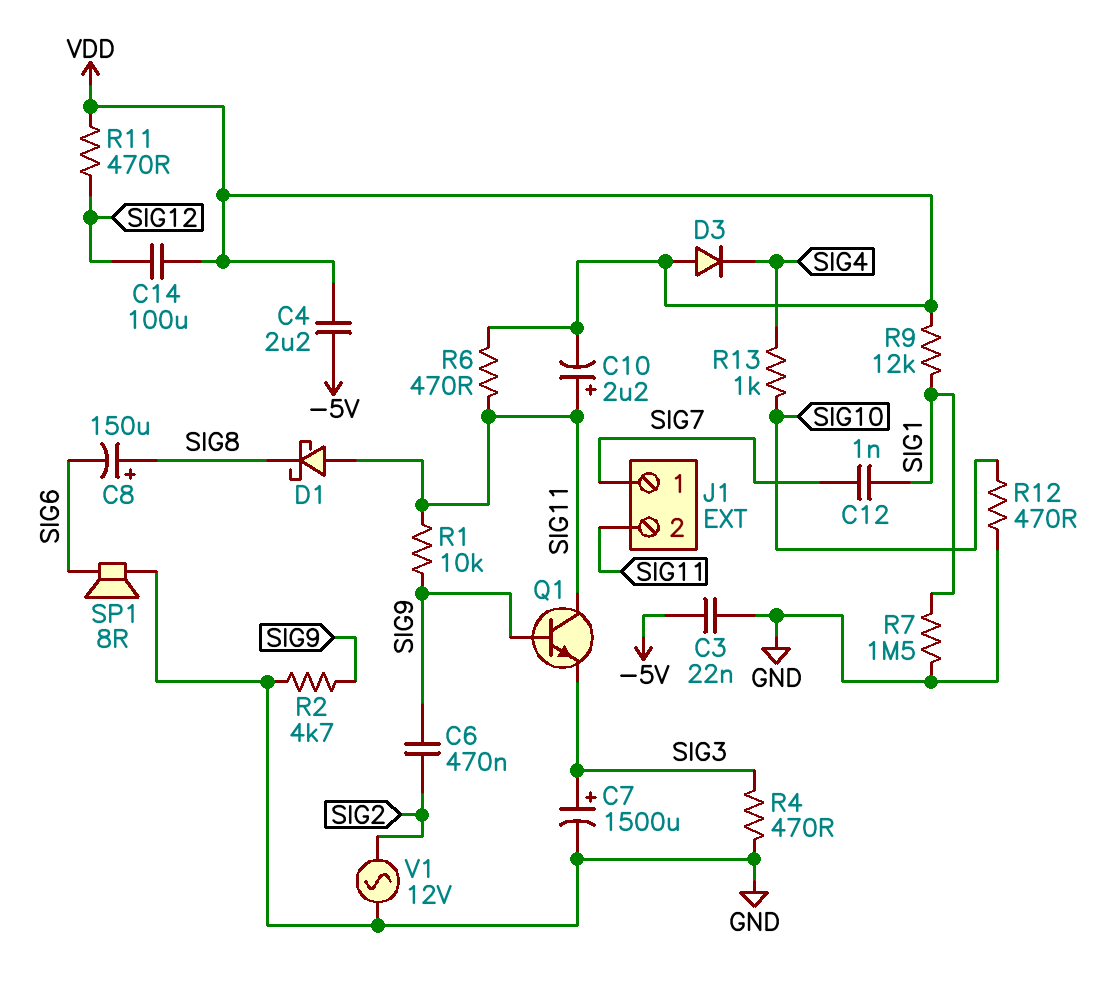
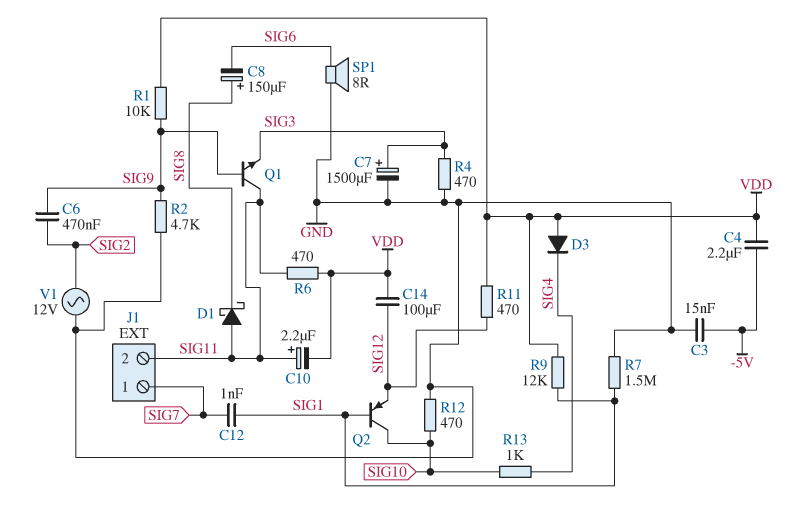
C3: 22nF (-5V, GND) -> 15nF (-5V, GND)
Q2: none -> PNP (B SIG1, C SIG10, E SIG12)
R1: 10k (SIG9, SIG11) -> 10k (SIG9, VDD)

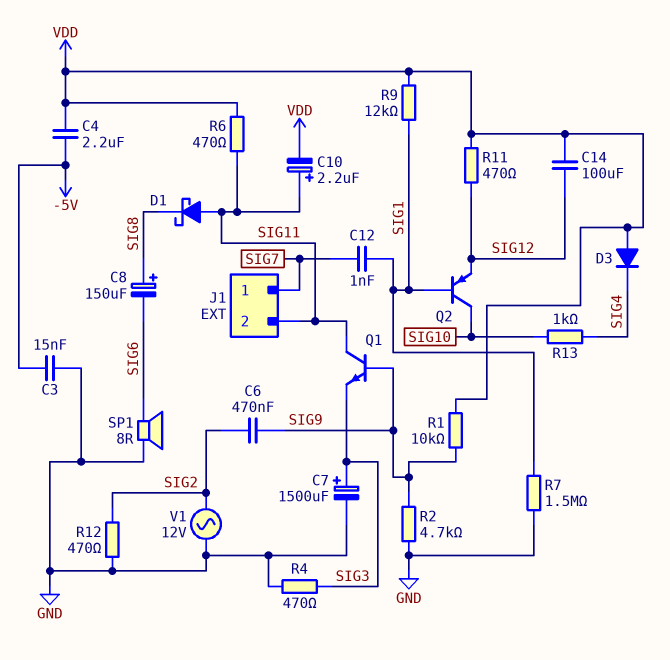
R12: 470 (GND, SIG10) -> 470 (GND, SIG2)

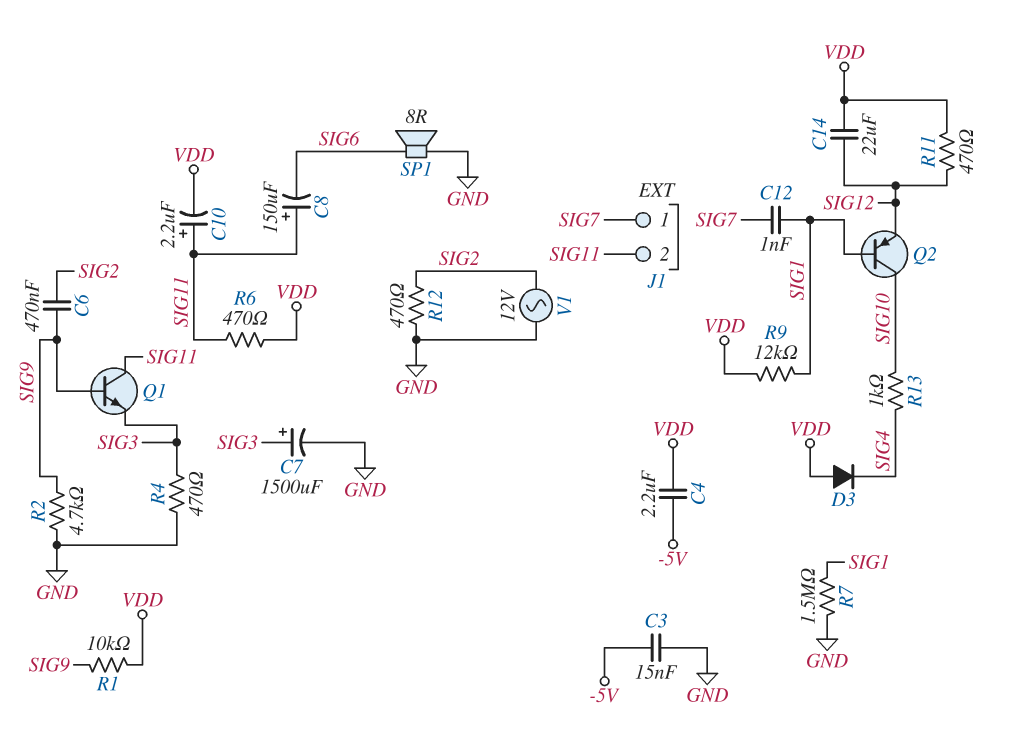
C8: 150uF (plus SIG8, minus SIG6) -> 150uF (plus SIG11, minus SIG6)
C14: 100uF (SIG12, VDD) -> 22uF (SIG12, VDD)
D1: schottky (A SIG11, K SIG8) -> none

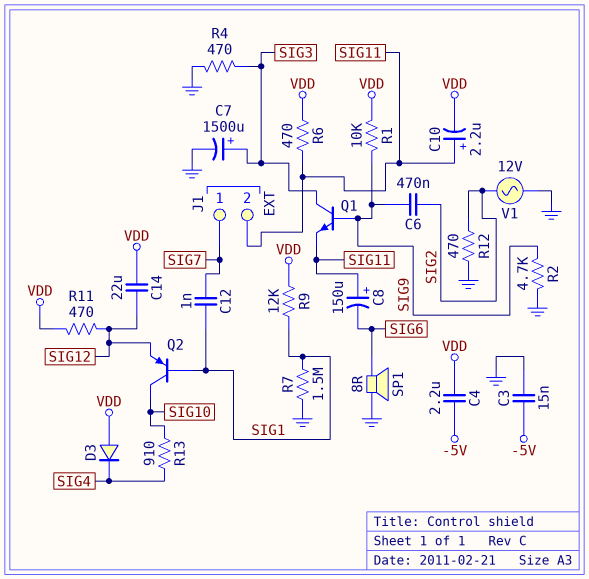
Q1: NPN (B SIG9, C SIG11, E SIG3) -> NPN (B SIG9, C SIG3, E SIG11)
R13: 1k (SIG4, SIG10) -> 910 (SIG4, SIG10)

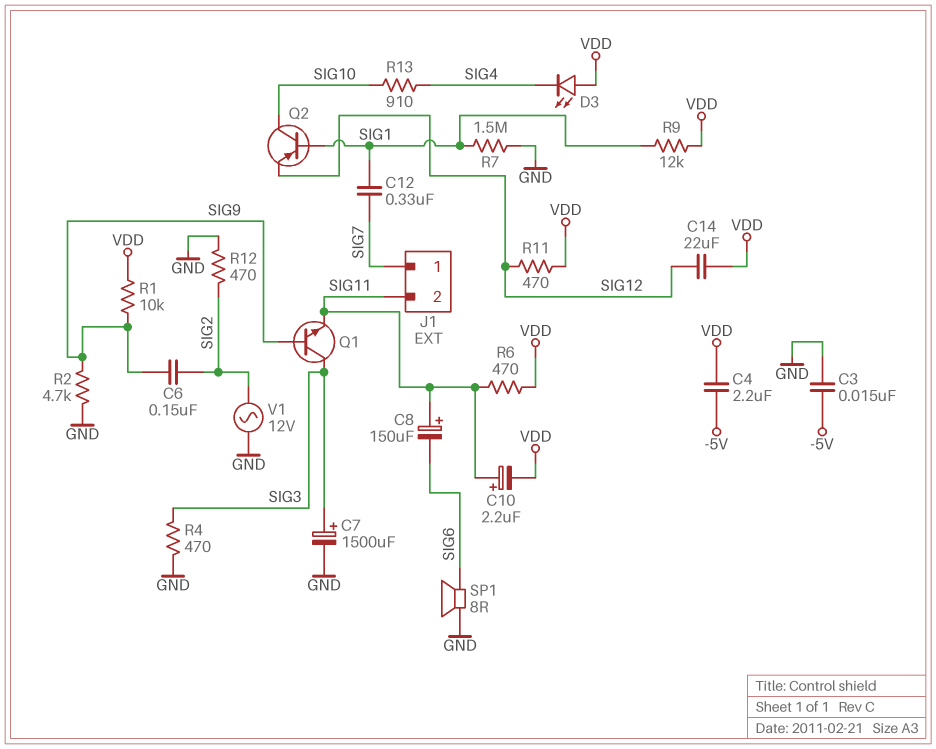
C6: 470nF (SIG2, SIG9) -> 150nF (SIG2, SIG9)
C12: 1nF (SIG1, SIG7) -> 330nF (SIG1, SIG7)
D3: diode (A VDD, K SIG4) -> LED (A VDD, K SIG4)

